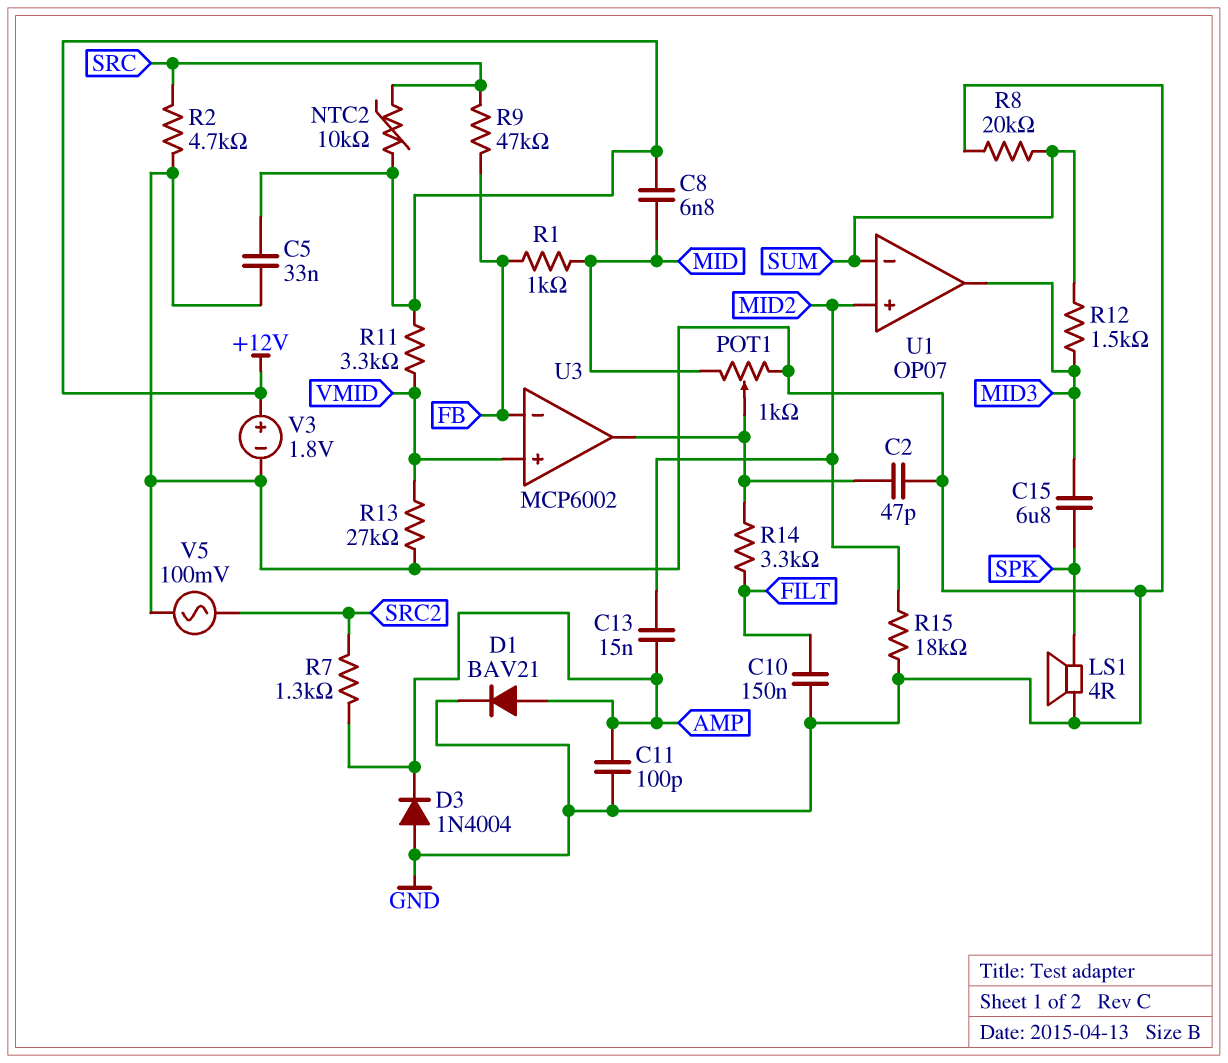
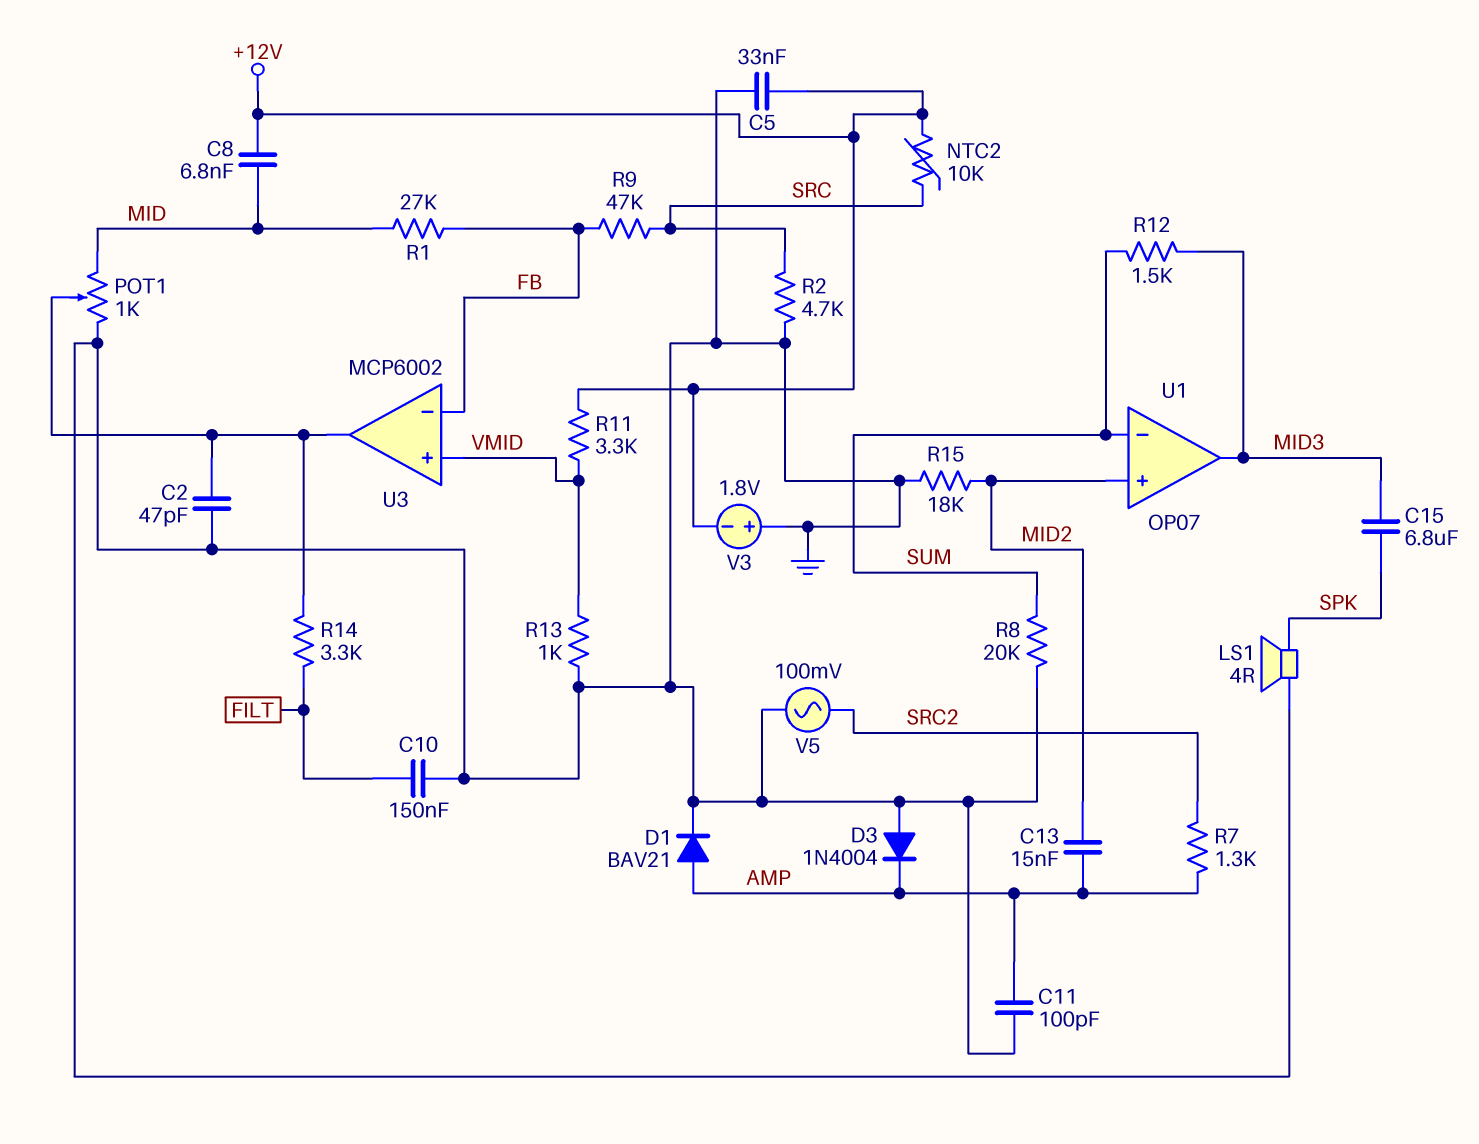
R1: 1k (FB, MID) -> 27k (FB, MID)
R13: 27k (GND, VMID) -> 1k (GND, VMID)
V3: 1.8V (plus +12V, minus GND) -> 1.8V (plus GND, minus +12V)

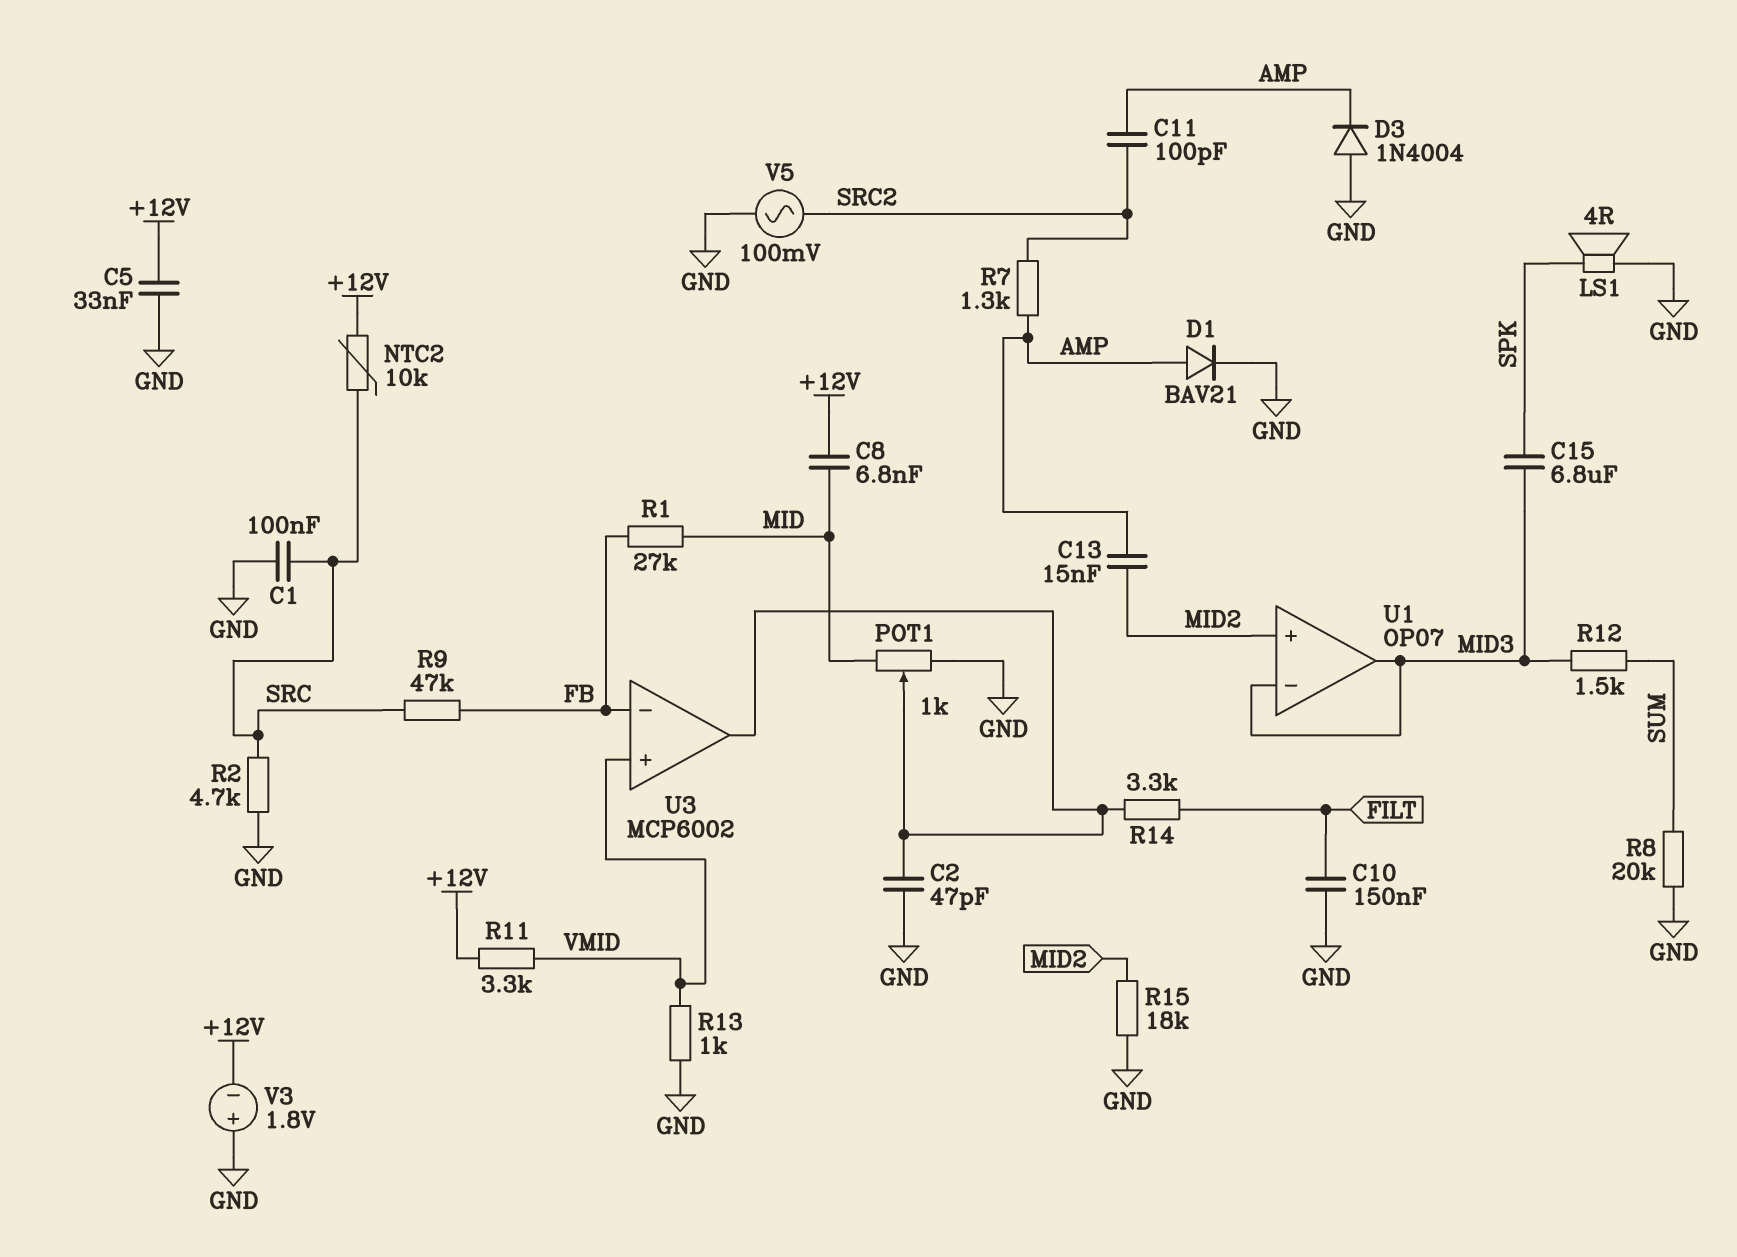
C1: none -> 100nF (GND, SRC)
C11: 100pF (AMP, GND) -> 100pF (AMP, SRC2)
U1 pin in-: SUM -> MID3

